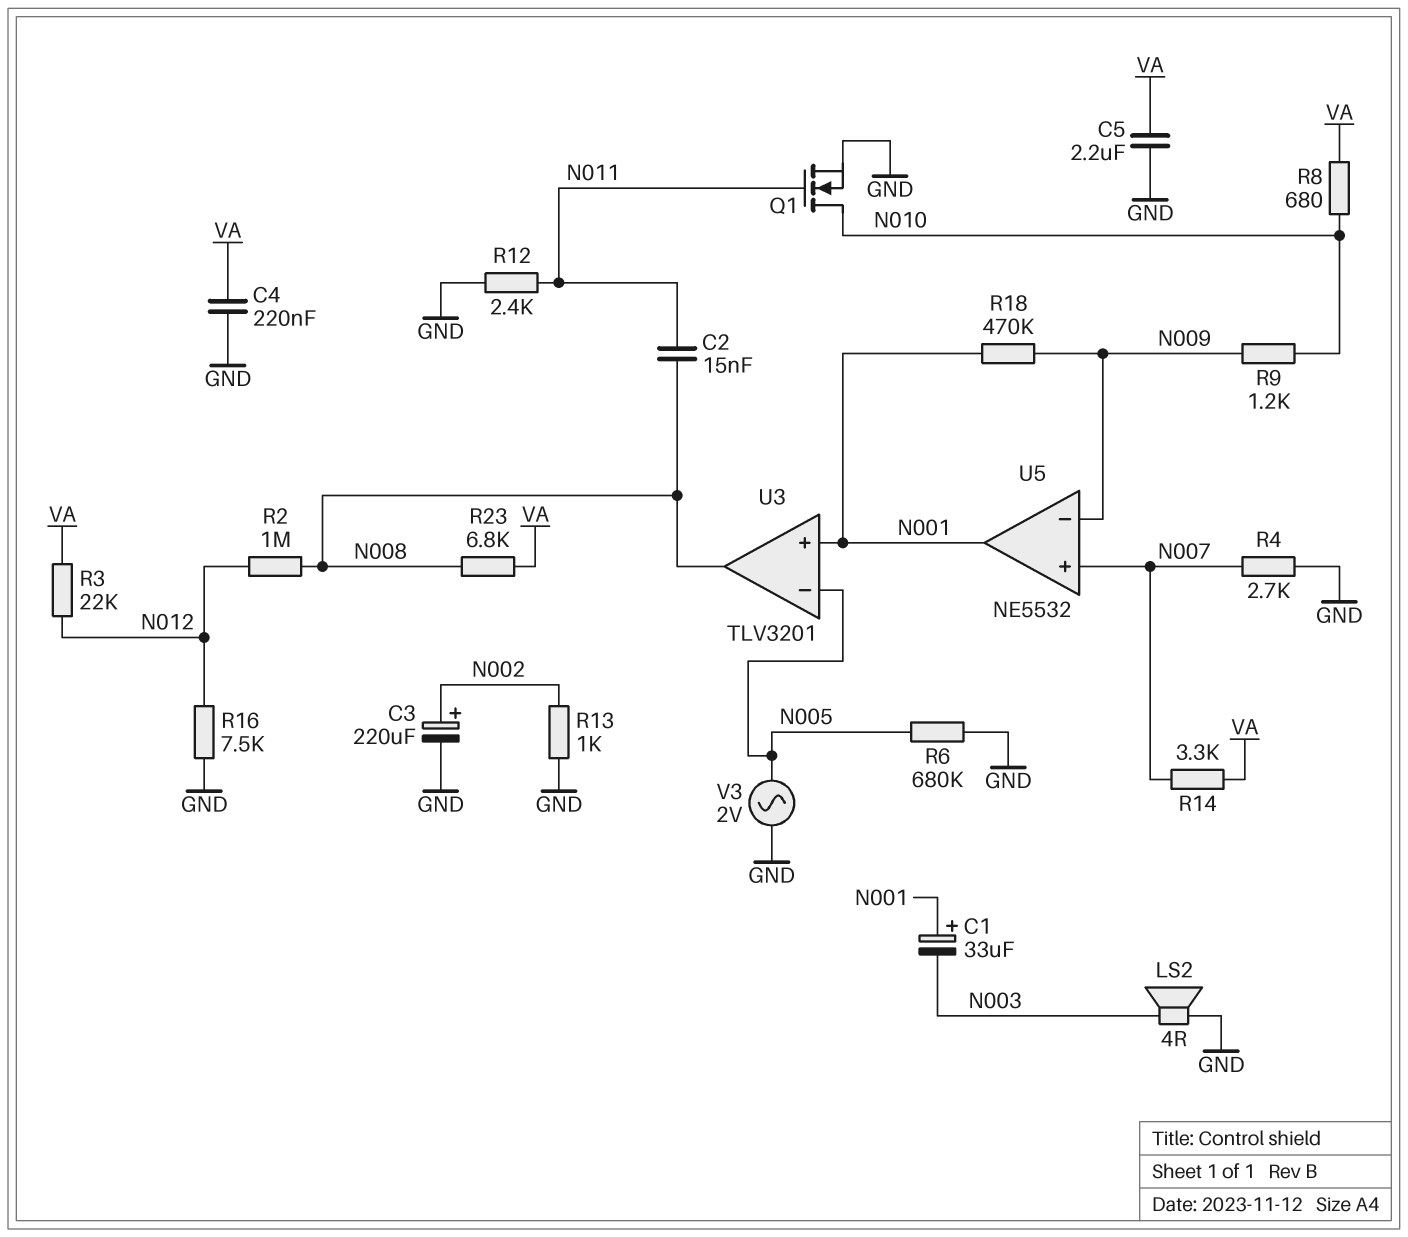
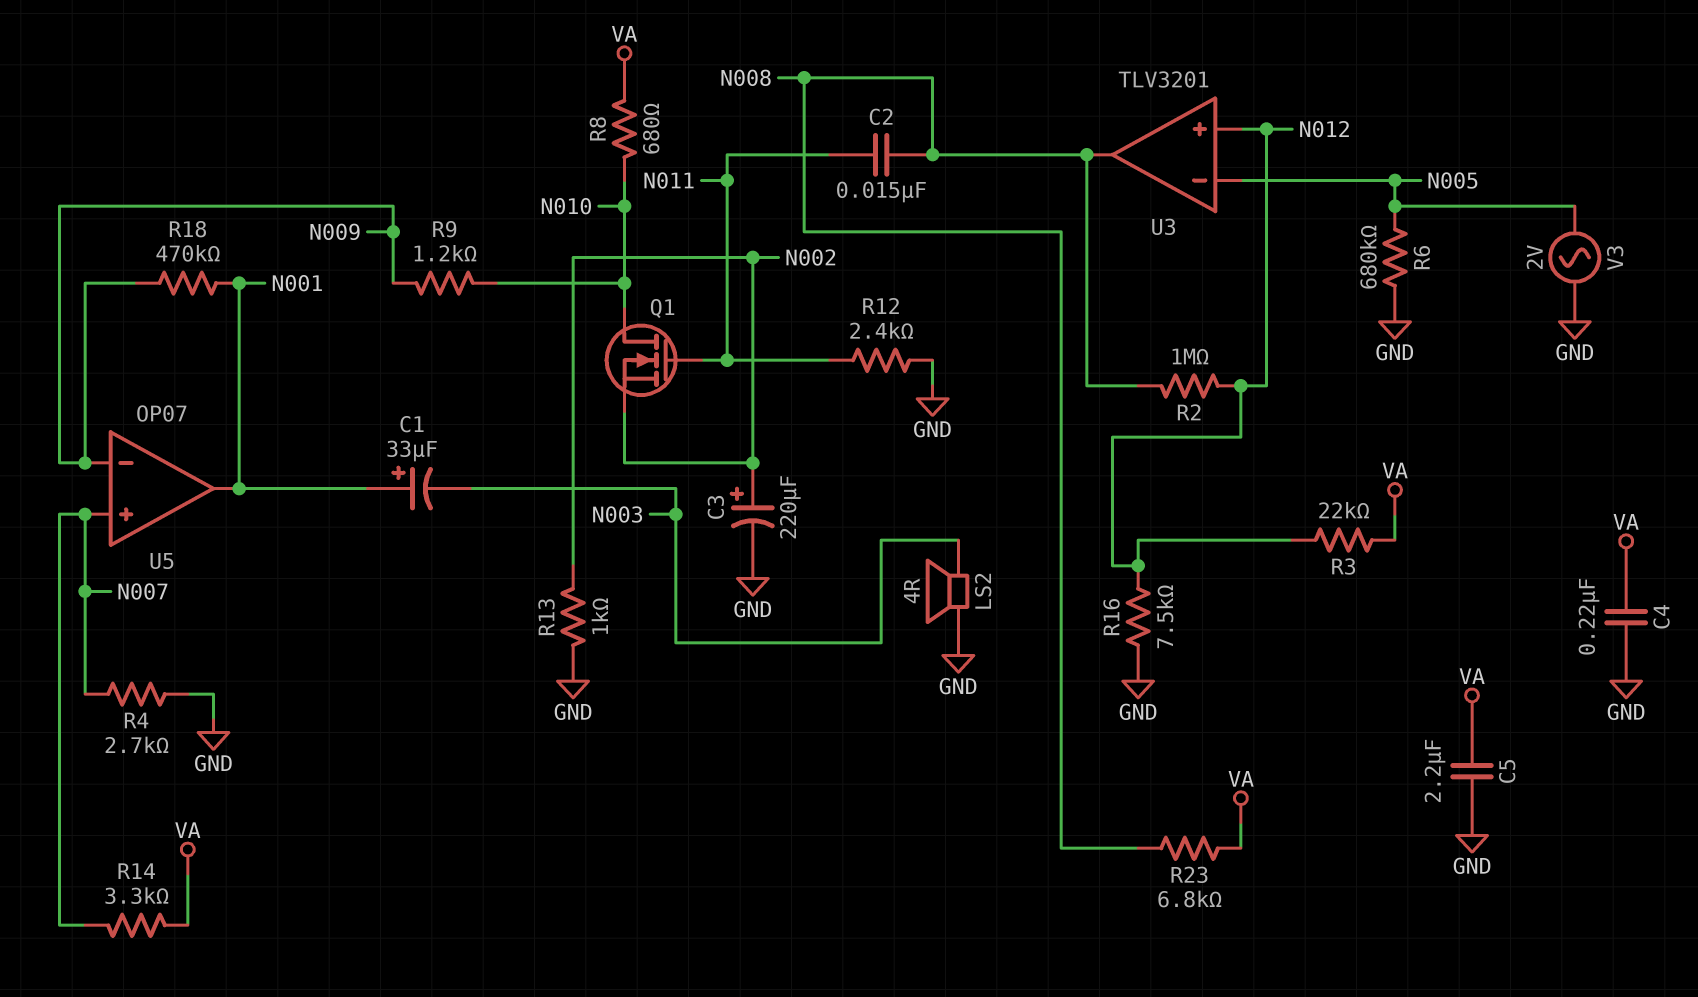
Q1: NMOS (G N011, D N010, S GND) -> NMOS (G N011, D N010, S N002)
U3 pin in+: N001 -> N012
U5: NE5532 -> OP07

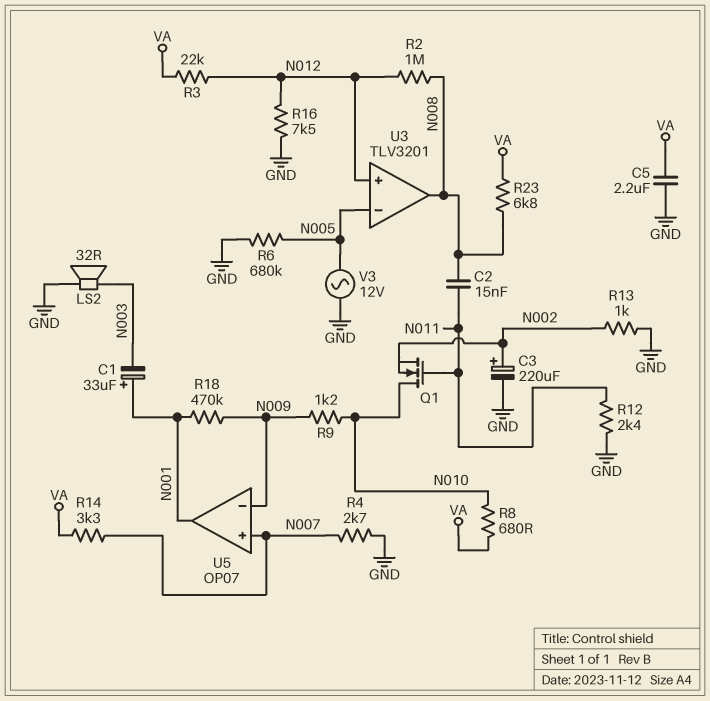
C4: 220nF (GND, VA) -> none
LS2: speaker 4R (GND, N003) -> speaker 32R (GND, N003)
V3: AC 2V (GND, N005) -> AC 12V (GND, N005)

